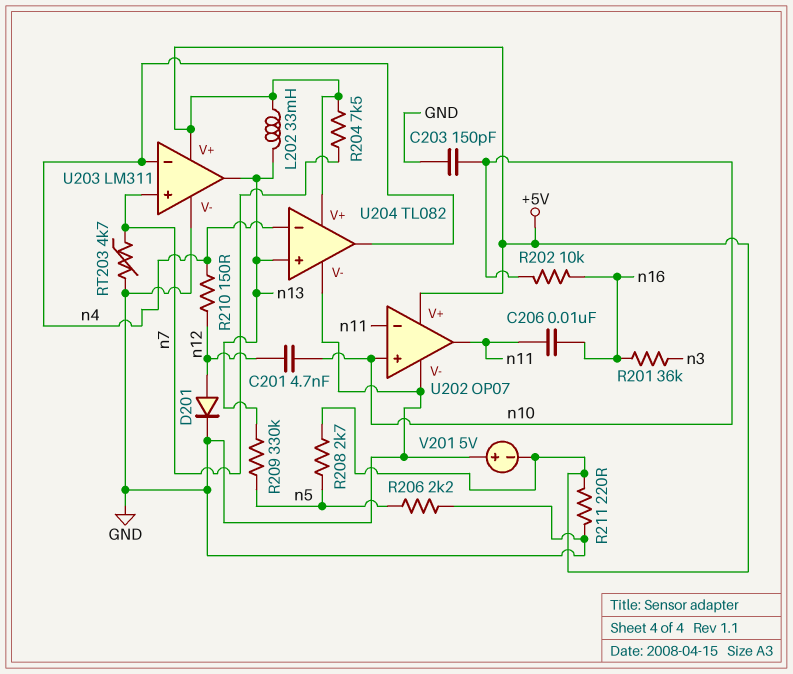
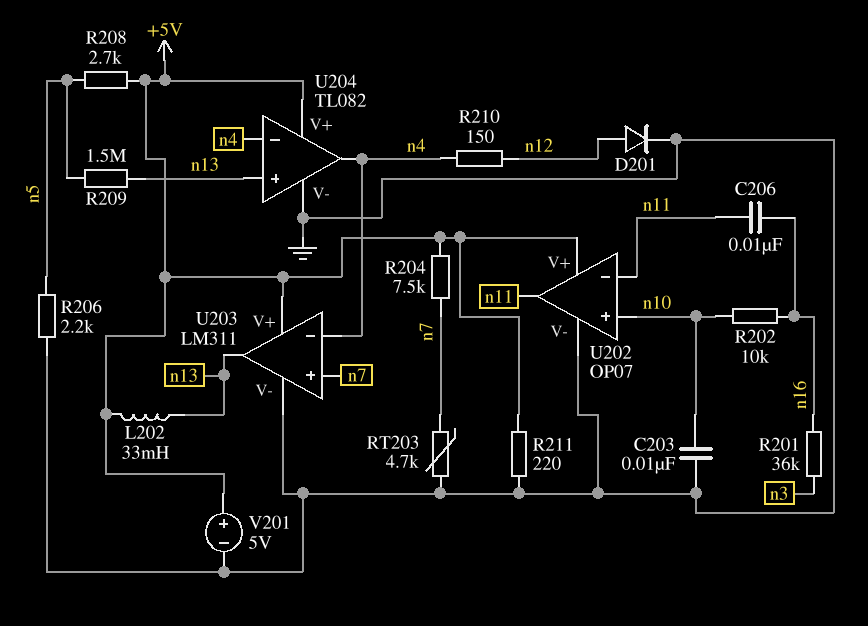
C201: 4.7nF (n10, n12) -> none
C203: 150pF (GND, n10) -> 10nF (GND, n10)
R209: 330k (n5, n13) -> 1.5M (n5, n13)
V201: 5V (plus GND, minus +5V) -> 5V (plus +5V, minus GND)

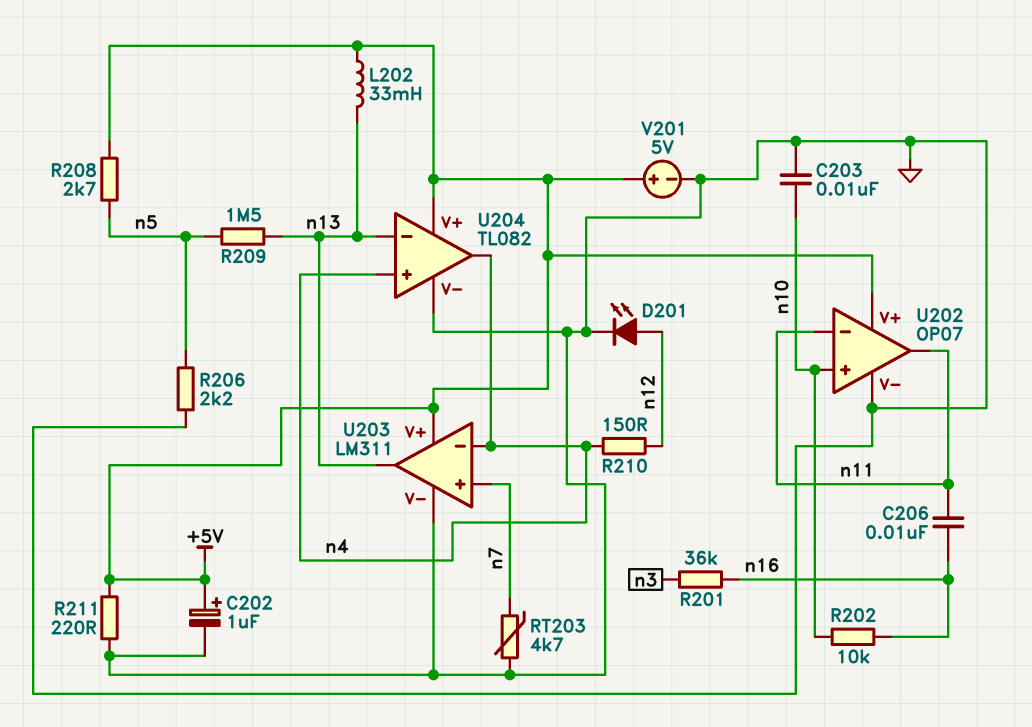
C202: none -> 1uF (plus +5V, minus GND)
D201: diode (A n12, K GND) -> LED (A n12, K GND)
R204: 7.5k (+5V, n7) -> none
U204 pin in+: n13 -> n4
U204 pin in-: n4 -> n13

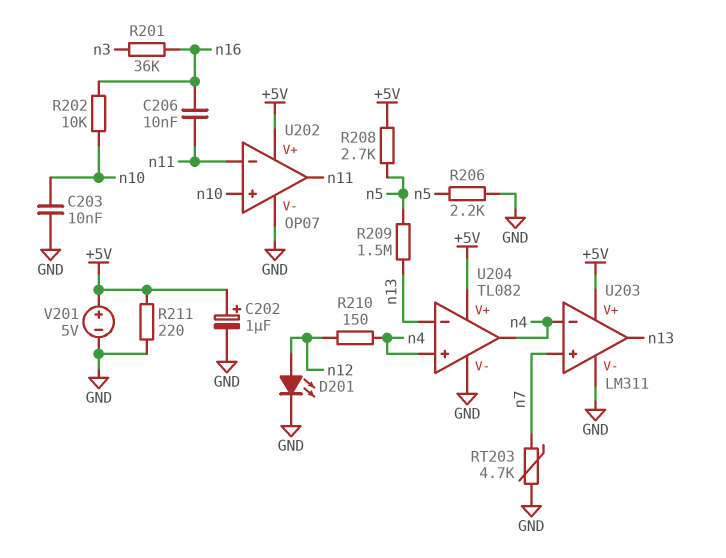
L202: 33mH (+5V, n13) -> none

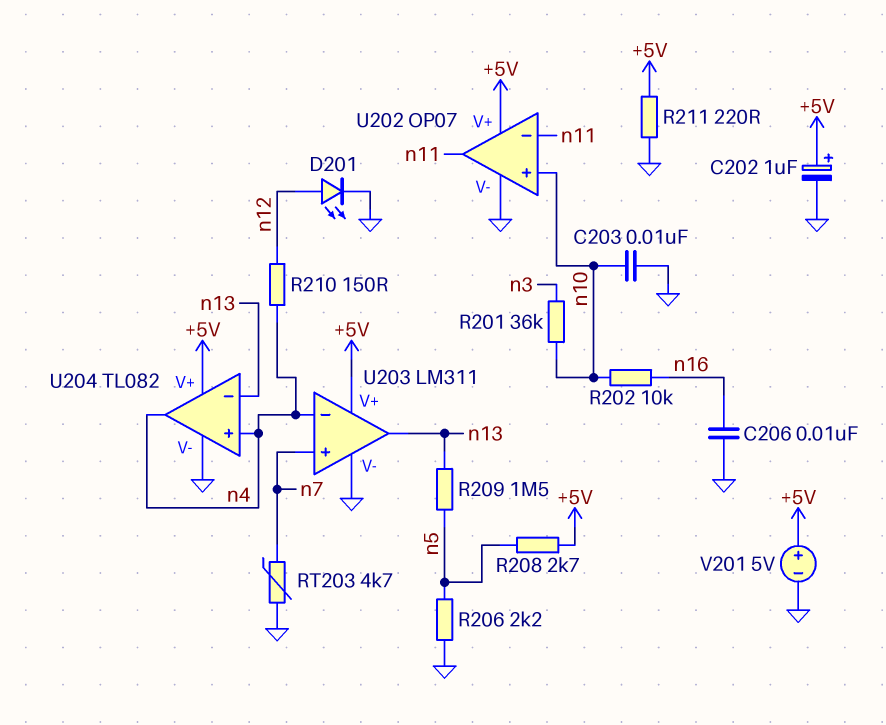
C206: 10nF (n11, n16) -> 10nF (GND, n16)
R201: 36k (n3, n16) -> 36k (n3, n10)

